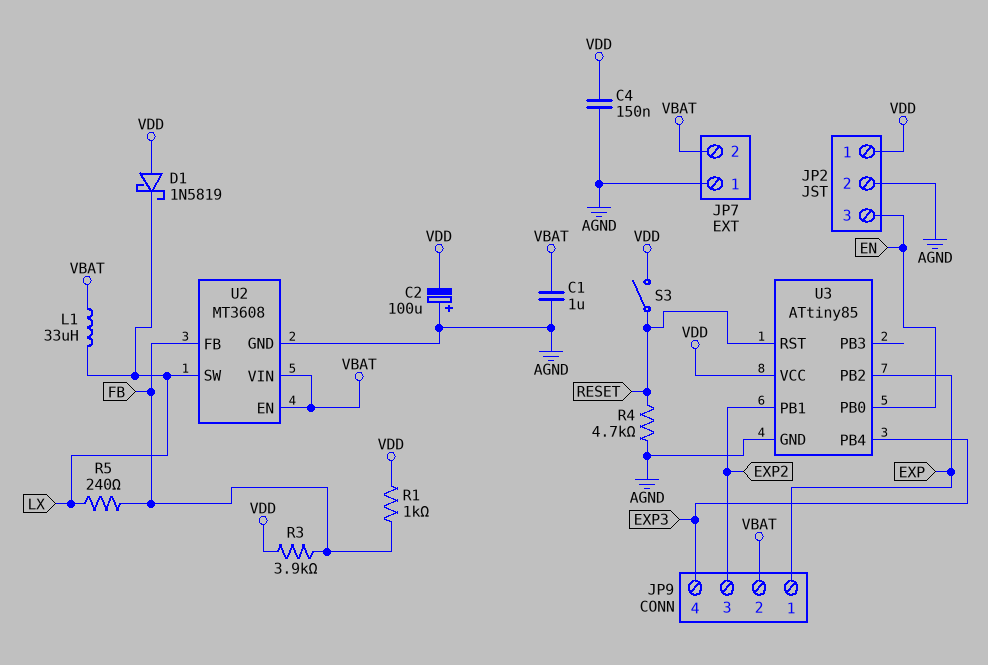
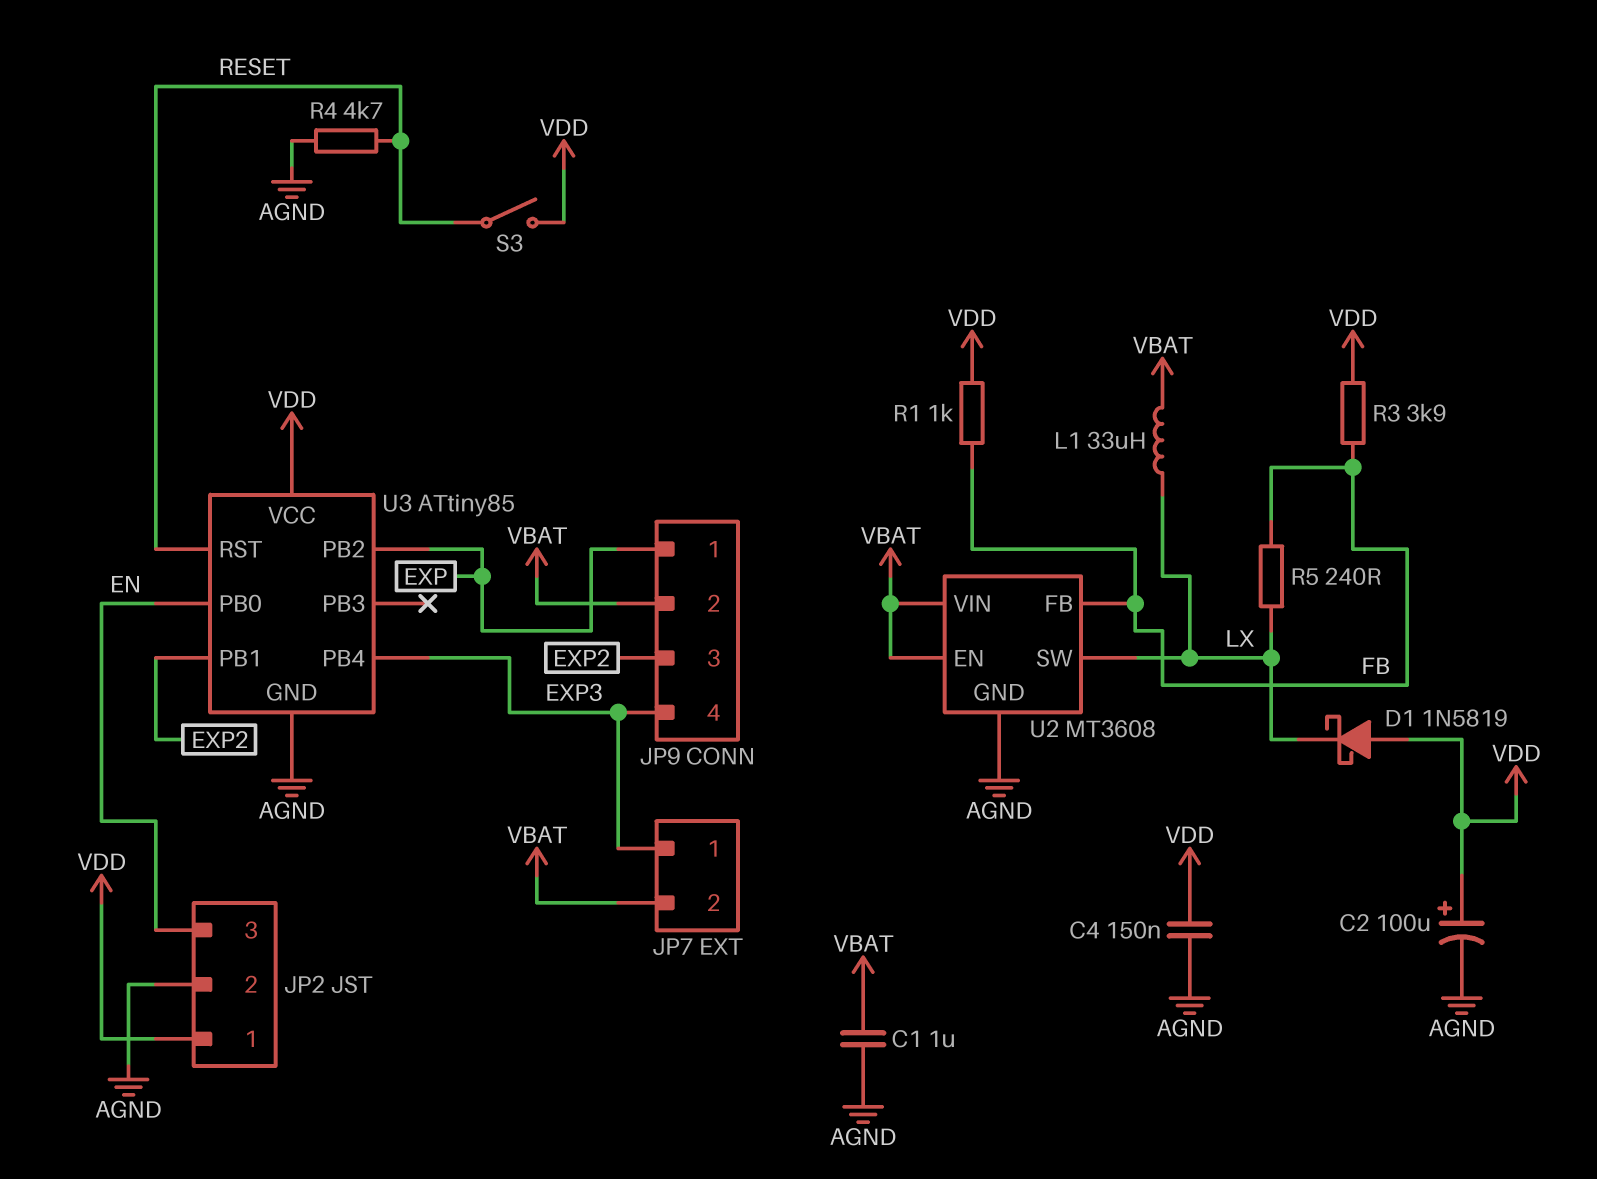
C2: 100uF (plus AGND, minus VDD) -> 100uF (plus VDD, minus AGND)
JP7 pin 1: AGND -> EXP3

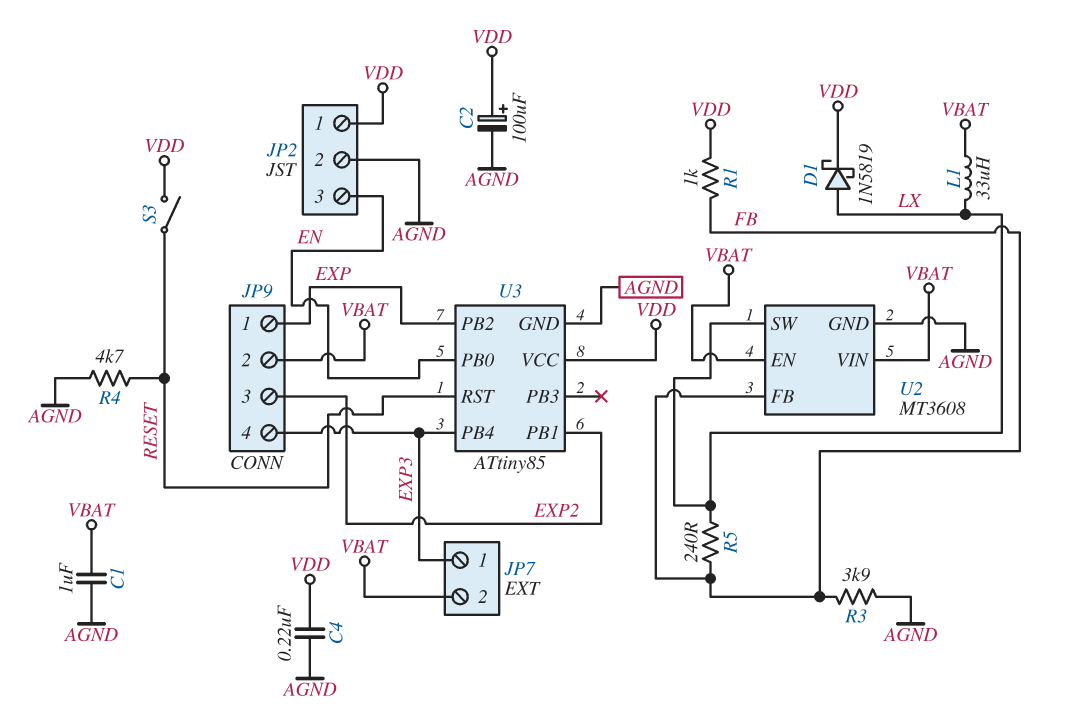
C4: 150nF (AGND, VDD) -> 220nF (AGND, VDD)
D1: schottky 1N5819 (A VDD, K LX) -> schottky 1N5819 (A LX, K VDD)
R3: 3.9k (FB, VDD) -> 3.9k (AGND, FB)

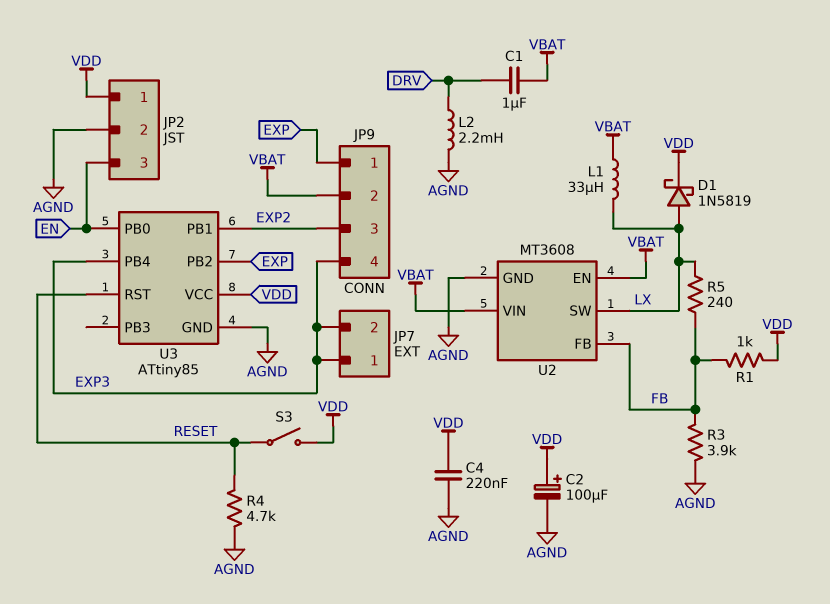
C1: 1uF (AGND, VBAT) -> 1uF (DRV, VBAT)
JP7 pin 2: VBAT -> EXP3
L2: none -> 2.2mH (AGND, DRV)

